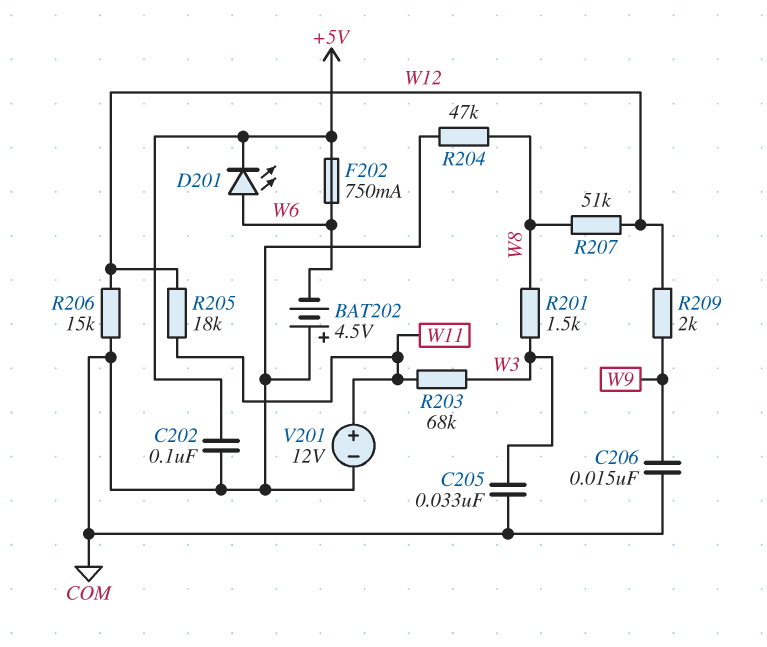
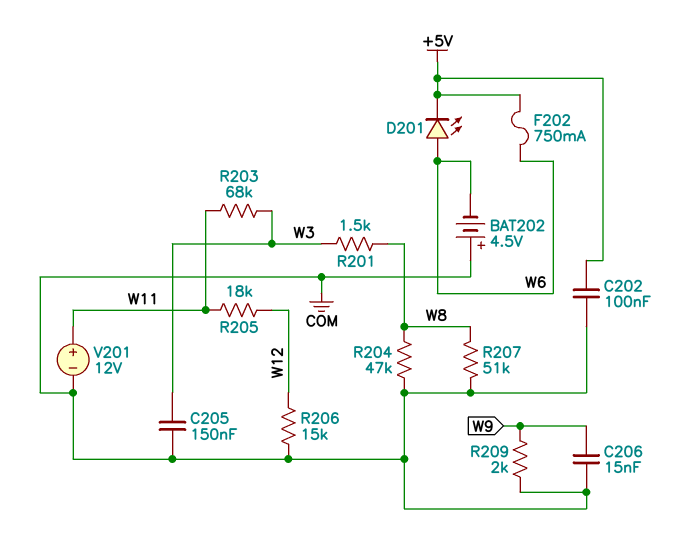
C205: 33nF (COM, W3) -> 150nF (COM, W3)
R207: 51k (W8, W12) -> 51k (COM, W8)
R209: 2k (W9, W12) -> 2k (COM, W9)

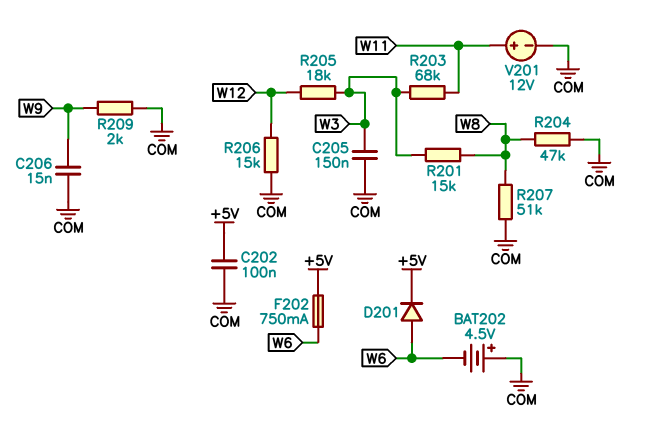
D201: LED (A W6, K +5V) -> diode (A W6, K +5V)
R201: 1.5k (W3, W8) -> 15k (W3, W8)
R205: 18k (W11, W12) -> 18k (W3, W12)

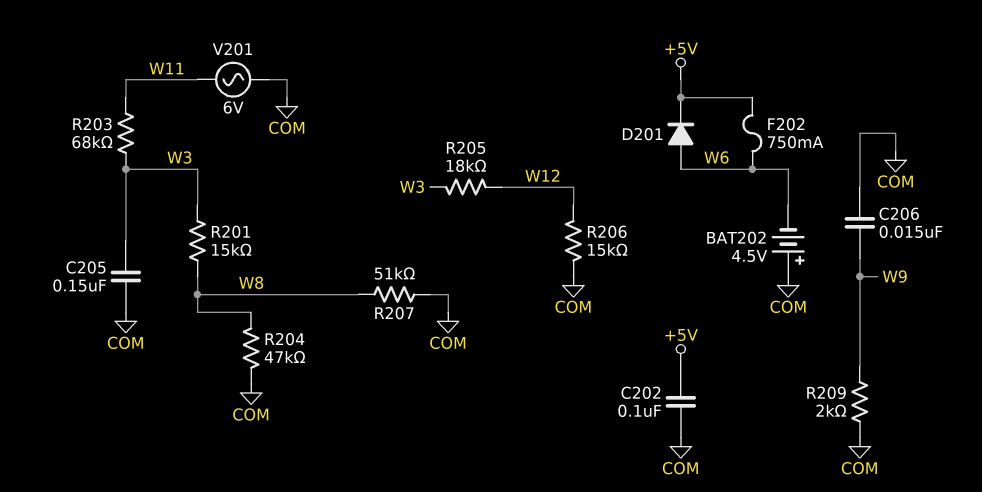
V201: 12V (plus W11, minus COM) -> AC 6V (COM, W11)

